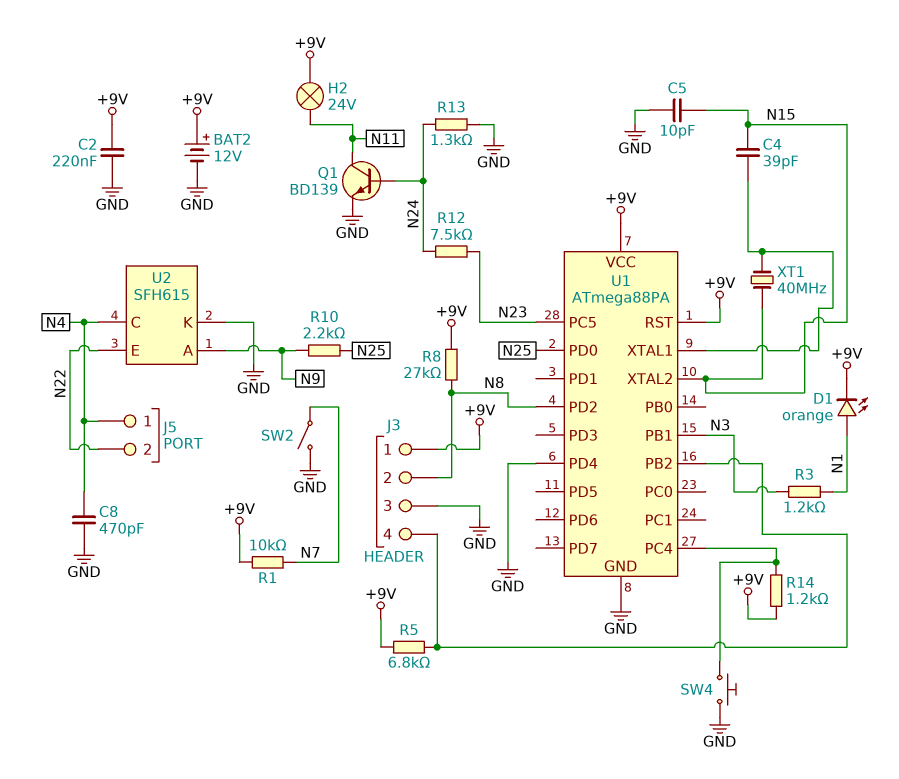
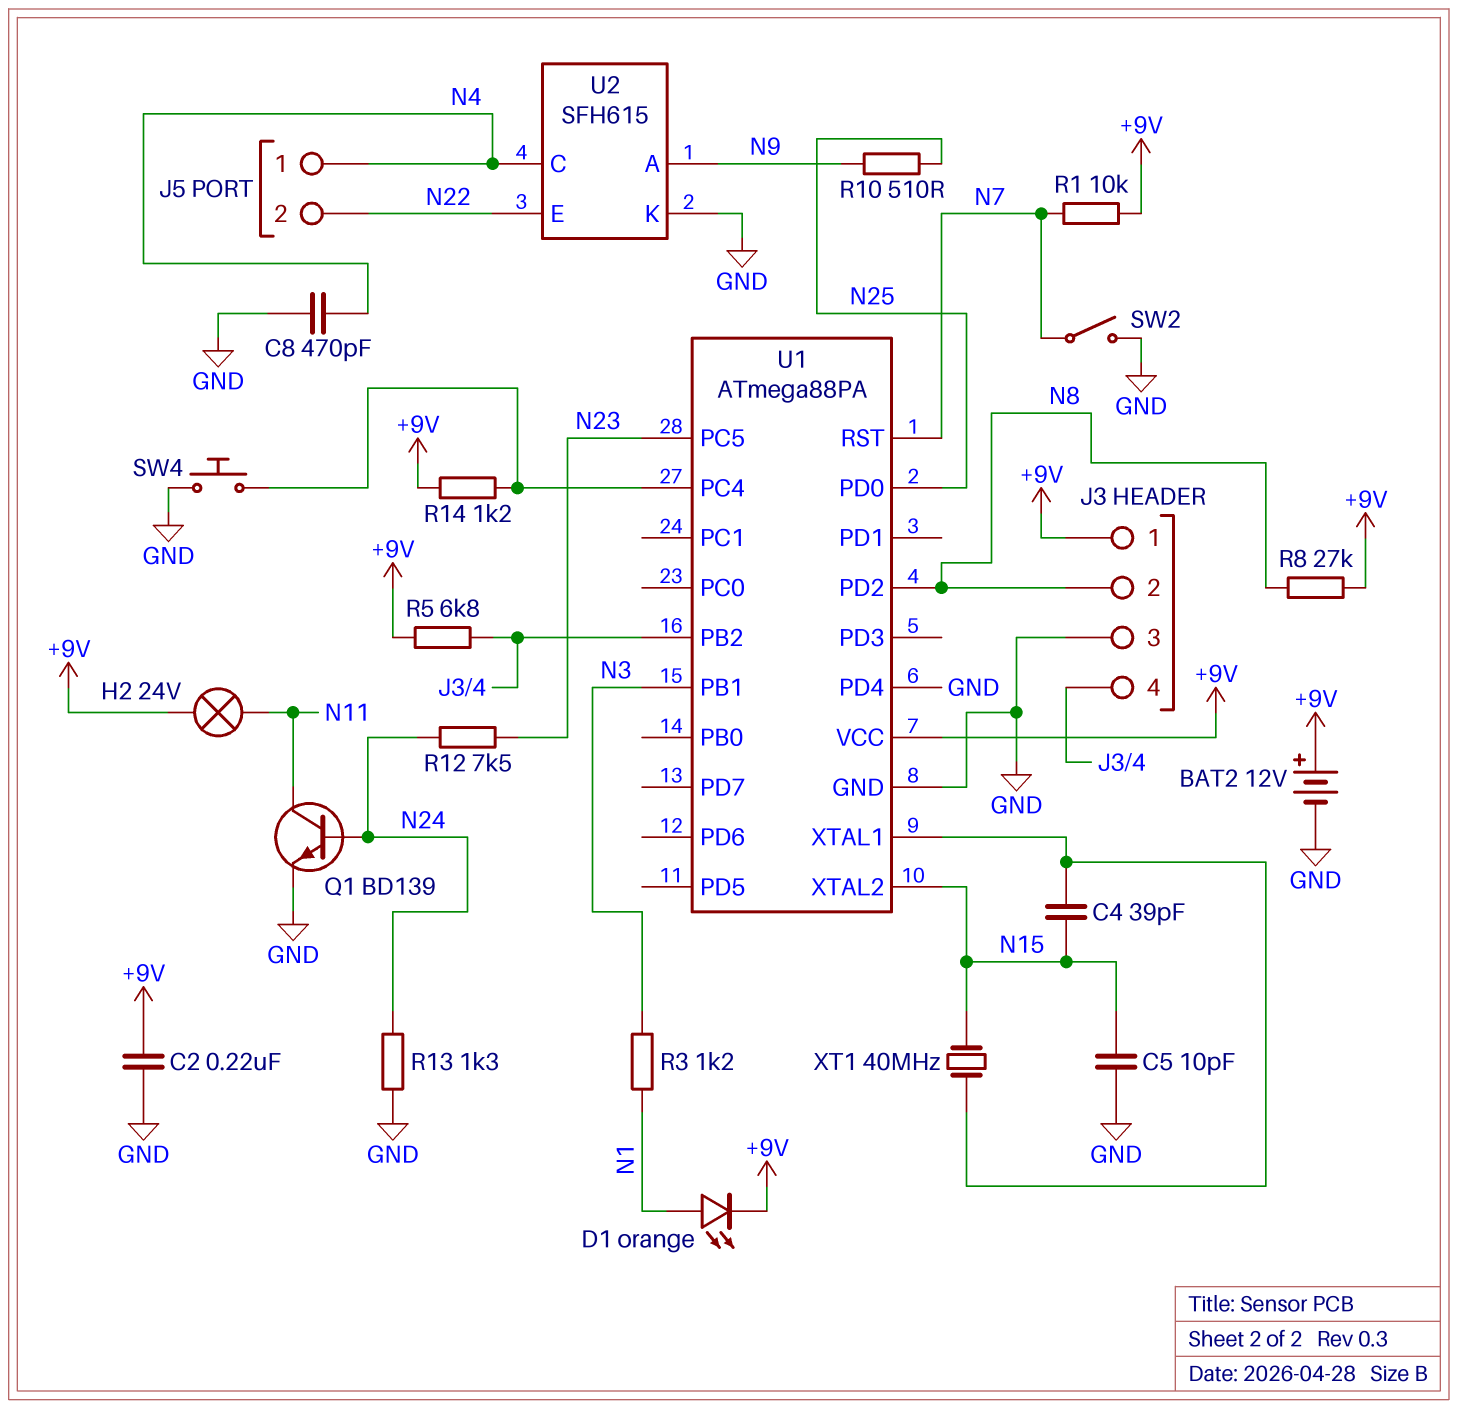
R10: 2.2k (N9, N25) -> 510 (N9, N25)
U1 pin RST: +9V -> N7

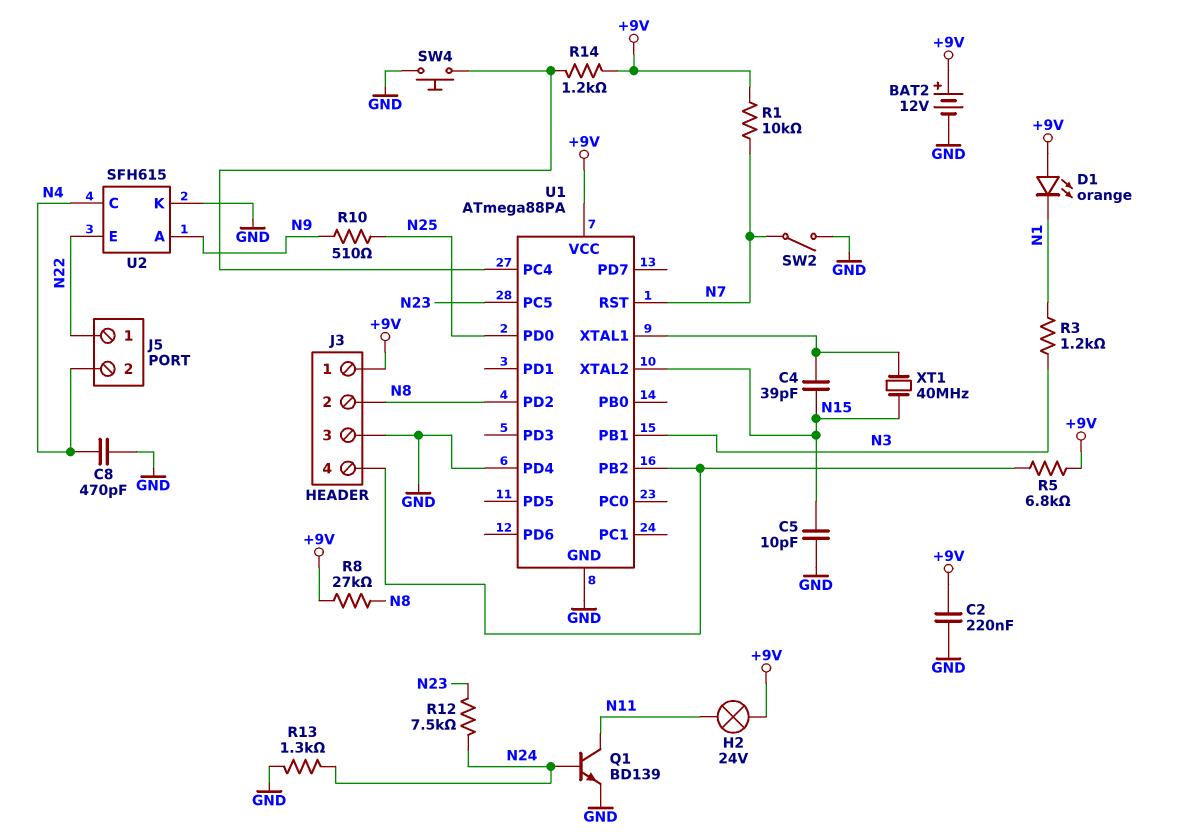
D1: LED orange (A N1, K +9V) -> LED orange (A +9V, K N1)
J5 pin 1: N4 -> N22
J5 pin 2: N22 -> N4

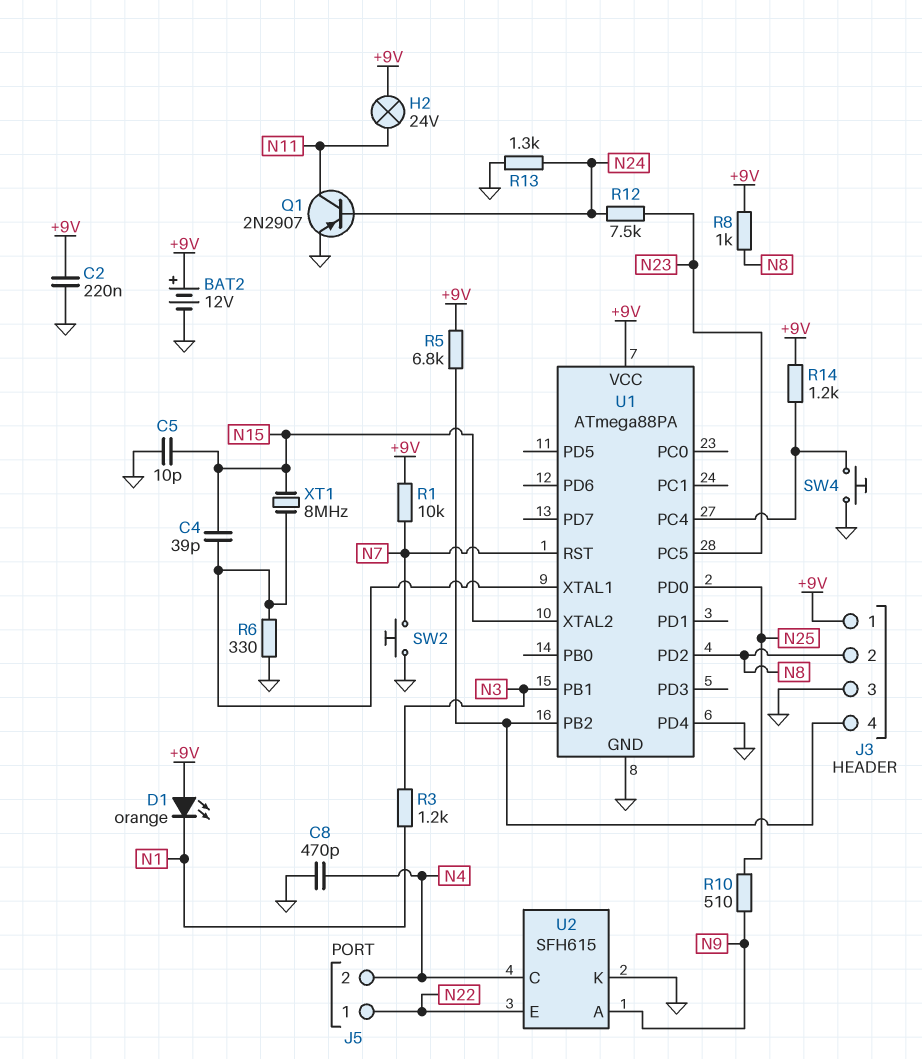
Q1: NPN BD139 (B N24, C N11, E GND) -> PNP 2N2907 (B N24, C N11, E GND)
R6: none -> 330 (GND, U1/XTAL1)
R8: 27k (+9V, N8) -> 1k (+9V, N8)
SW2: switch (GND, N7) -> button (GND, N7)
XT1: 40MHz (N15, U1/XTAL1) -> 8MHz (N15, U1/XTAL1)

